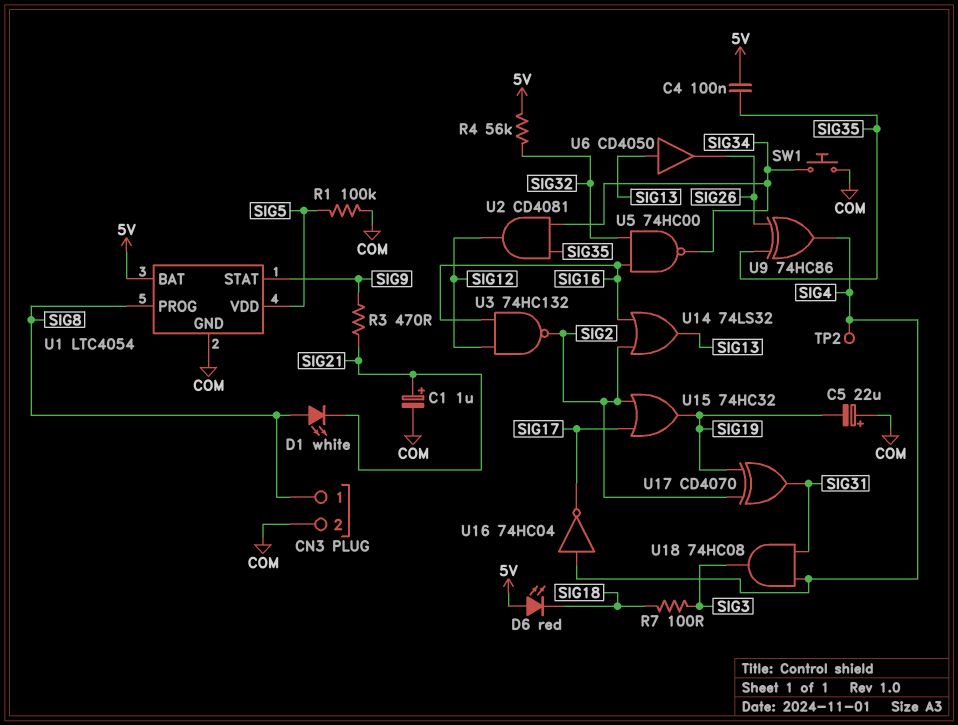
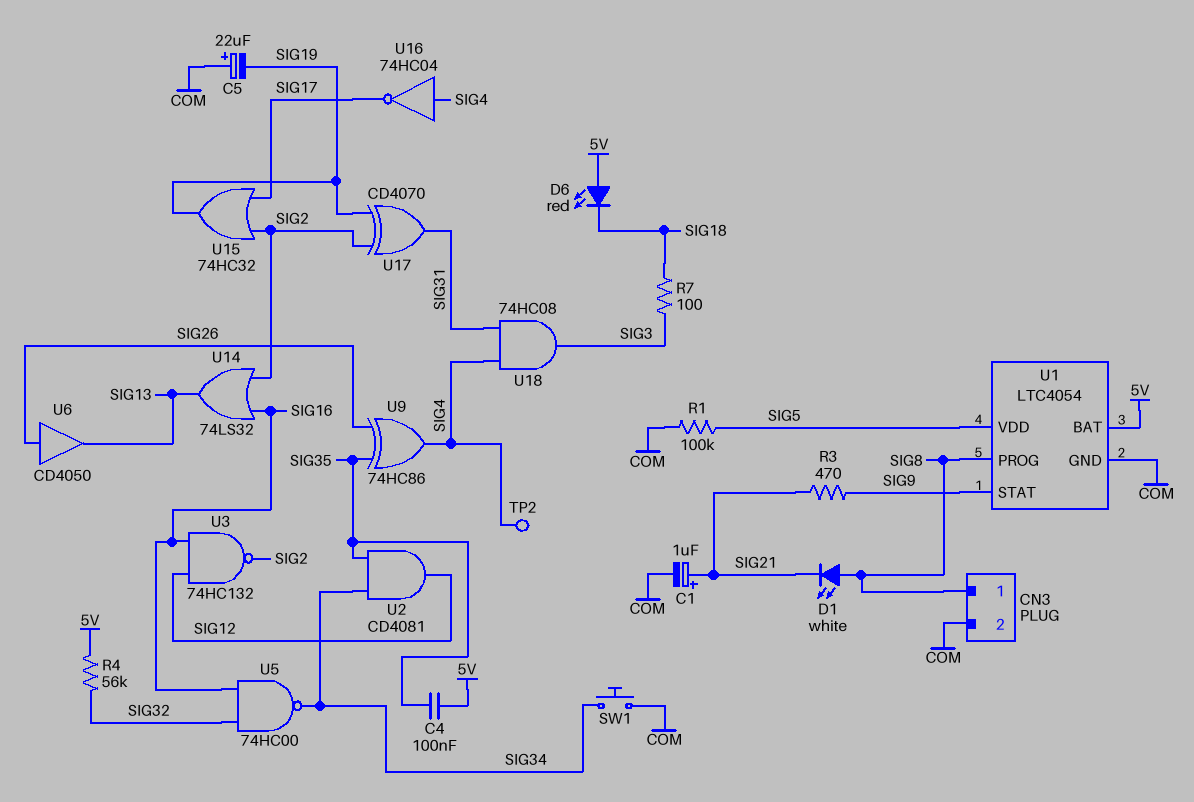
U6: buffer CD4050 (in SIG13, out SIG26) -> buffer CD4050 (in SIG26, out SIG13)

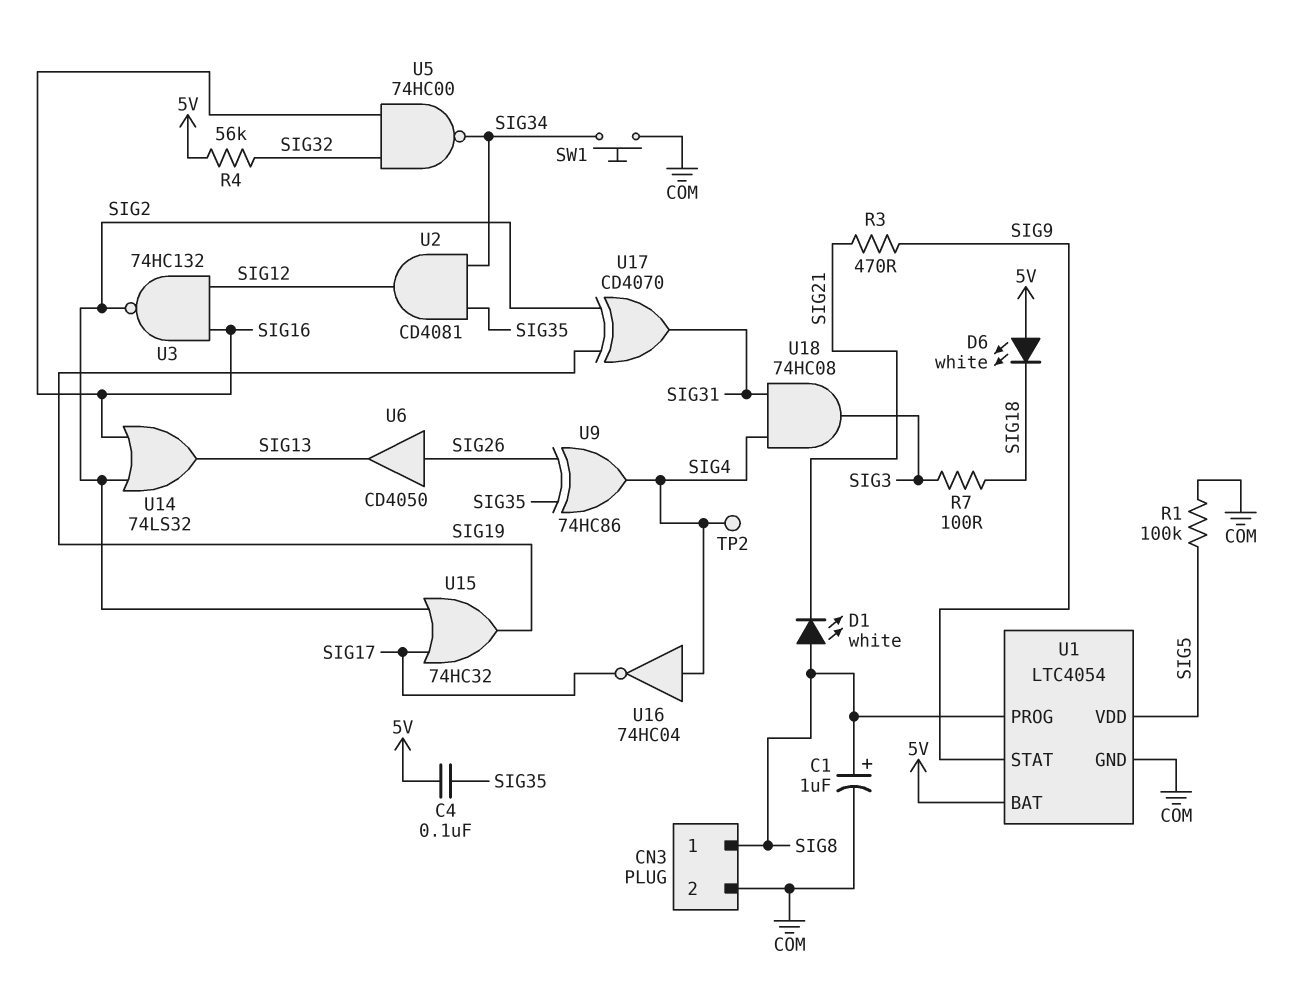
C1: 1uF (plus SIG21, minus COM) -> 1uF (plus SIG8, minus COM)
C5: 22uF (plus COM, minus SIG19) -> none
D6: LED red (A 5V, K SIG18) -> LED white (A 5V, K SIG18)

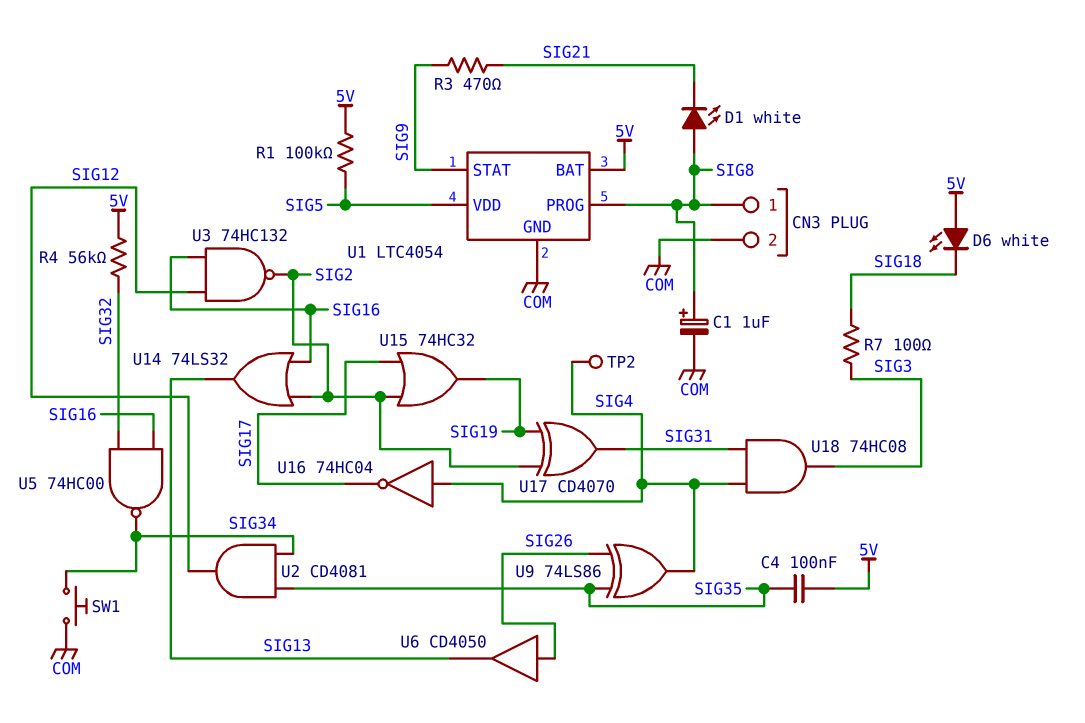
R1: 100k (COM, SIG5) -> 100k (5V, SIG5)
U9: XOR 74HC86 (in SIG26, in SIG35, out SIG4) -> XOR 74LS86 (in SIG26, in SIG35, out SIG4)

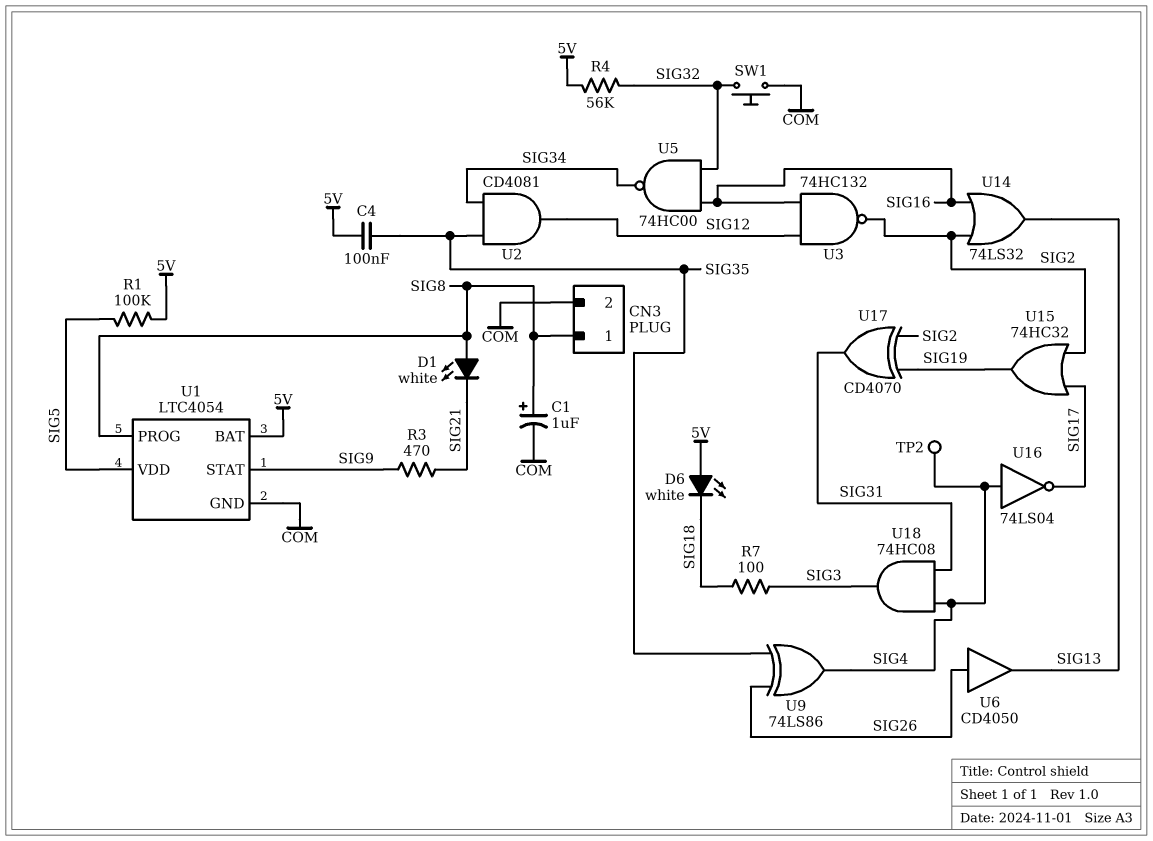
SW1: button (COM, SIG34) -> button (COM, SIG32)
U16: NOT 74HC04 (in SIG4, out SIG17) -> NOT 74LS04 (in SIG4, out SIG17)

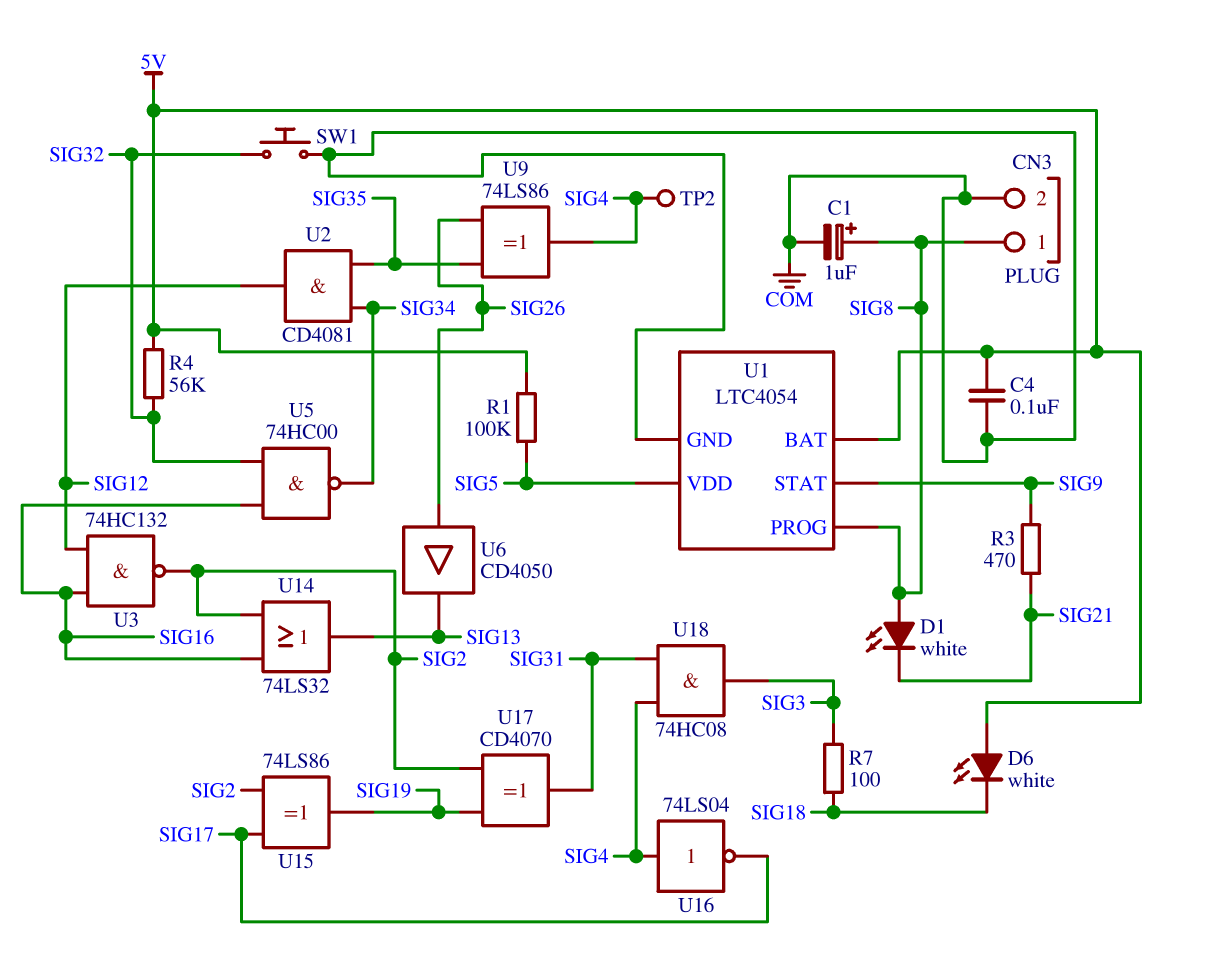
C4: 100nF (5V, SIG35) -> 100nF (5V, COM)
U15: OR 74HC32 (in SIG2, in SIG17, out SIG19) -> XOR 74LS86 (in SIG2, in SIG17, out SIG19)

